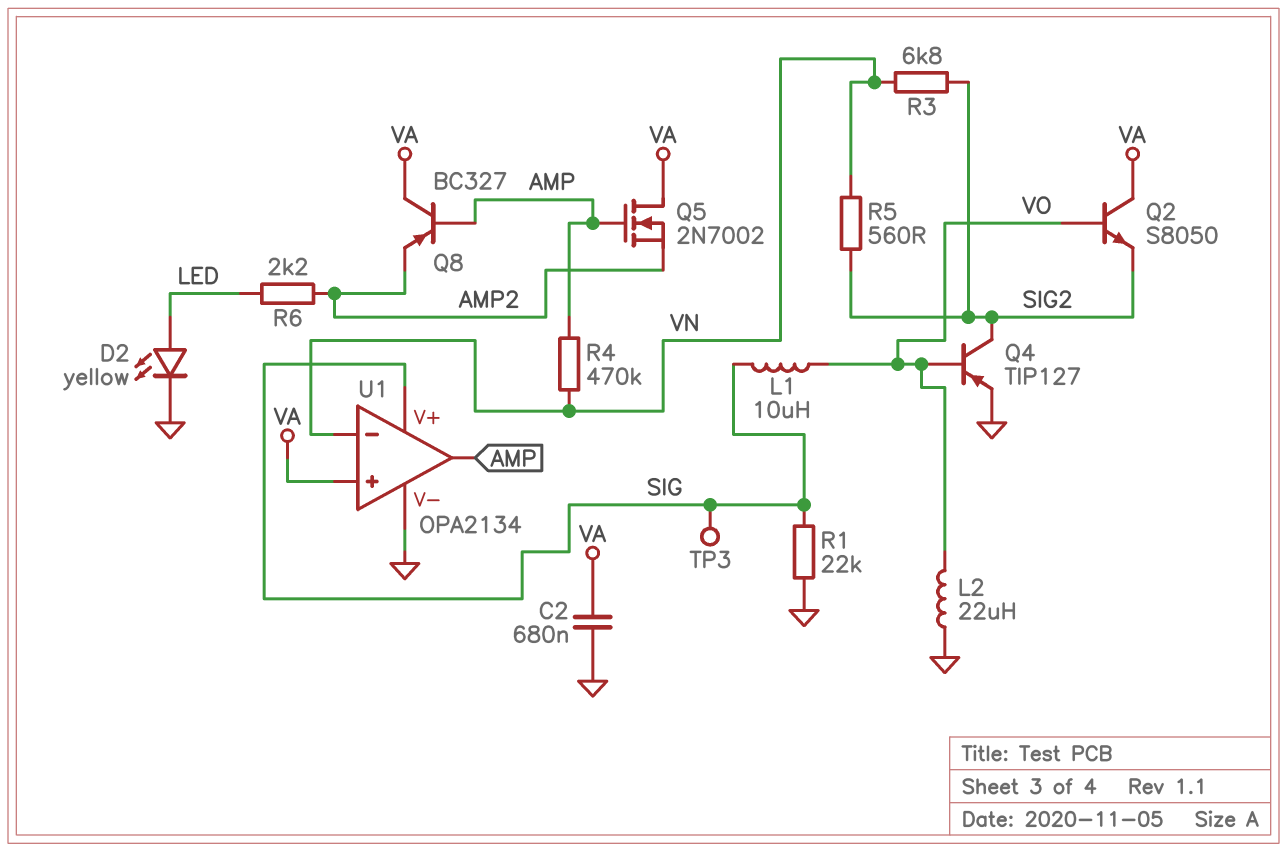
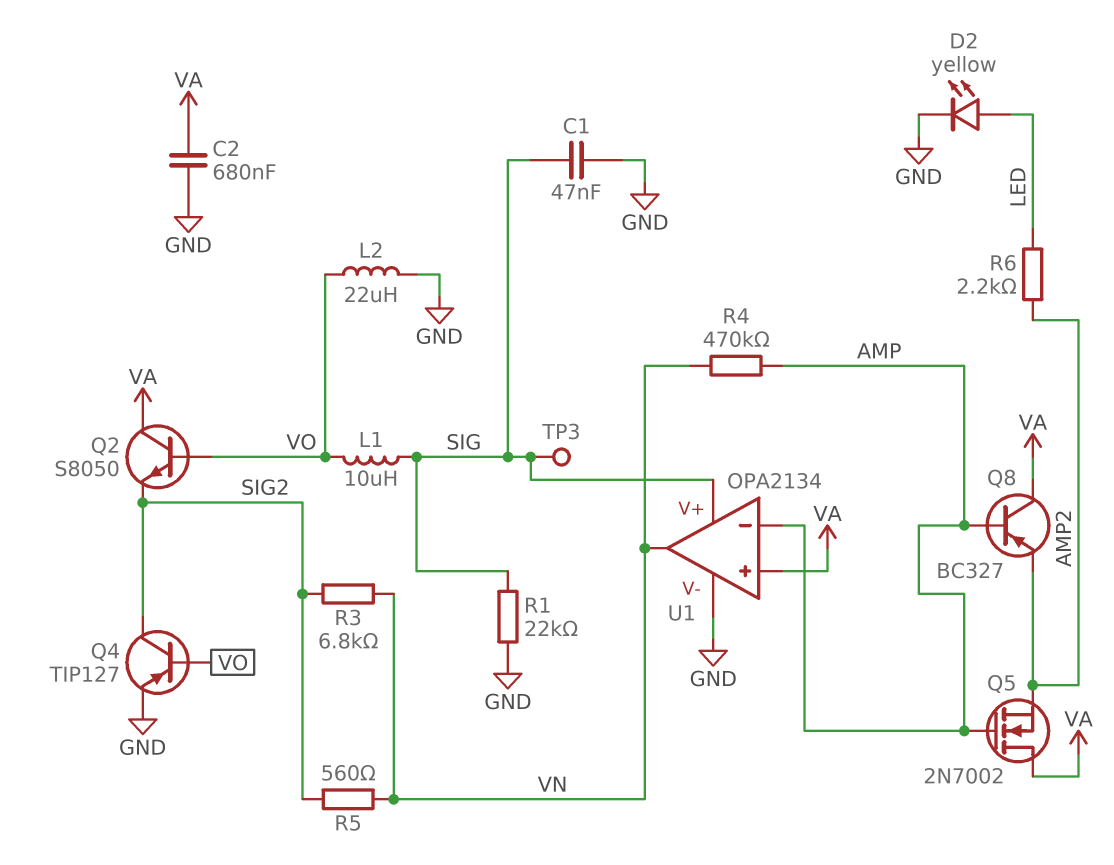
C1: none -> 47nF (GND, SIG)
U1 pin in-: VN -> AMP
U1 pin out: AMP -> VN

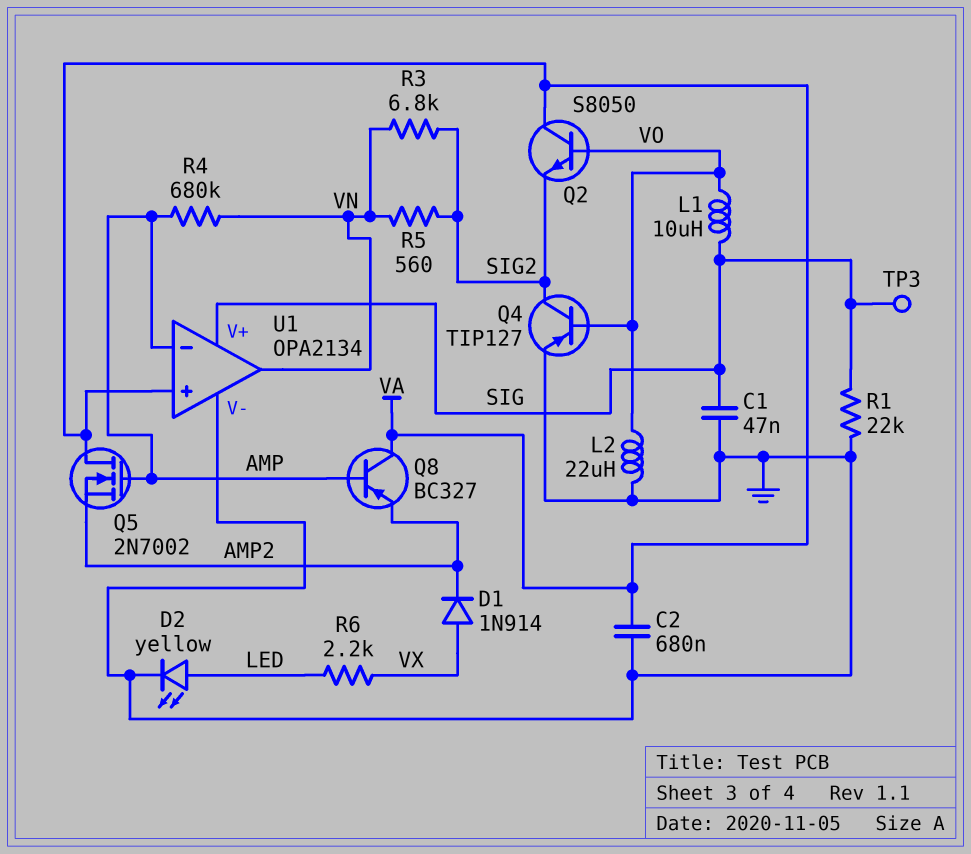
D1: none -> diode 1N914 (A VX, K AMP2)
R4: 470k (AMP, VN) -> 680k (AMP, VN)
R6: 2.2k (AMP2, LED) -> 2.2k (LED, VX)

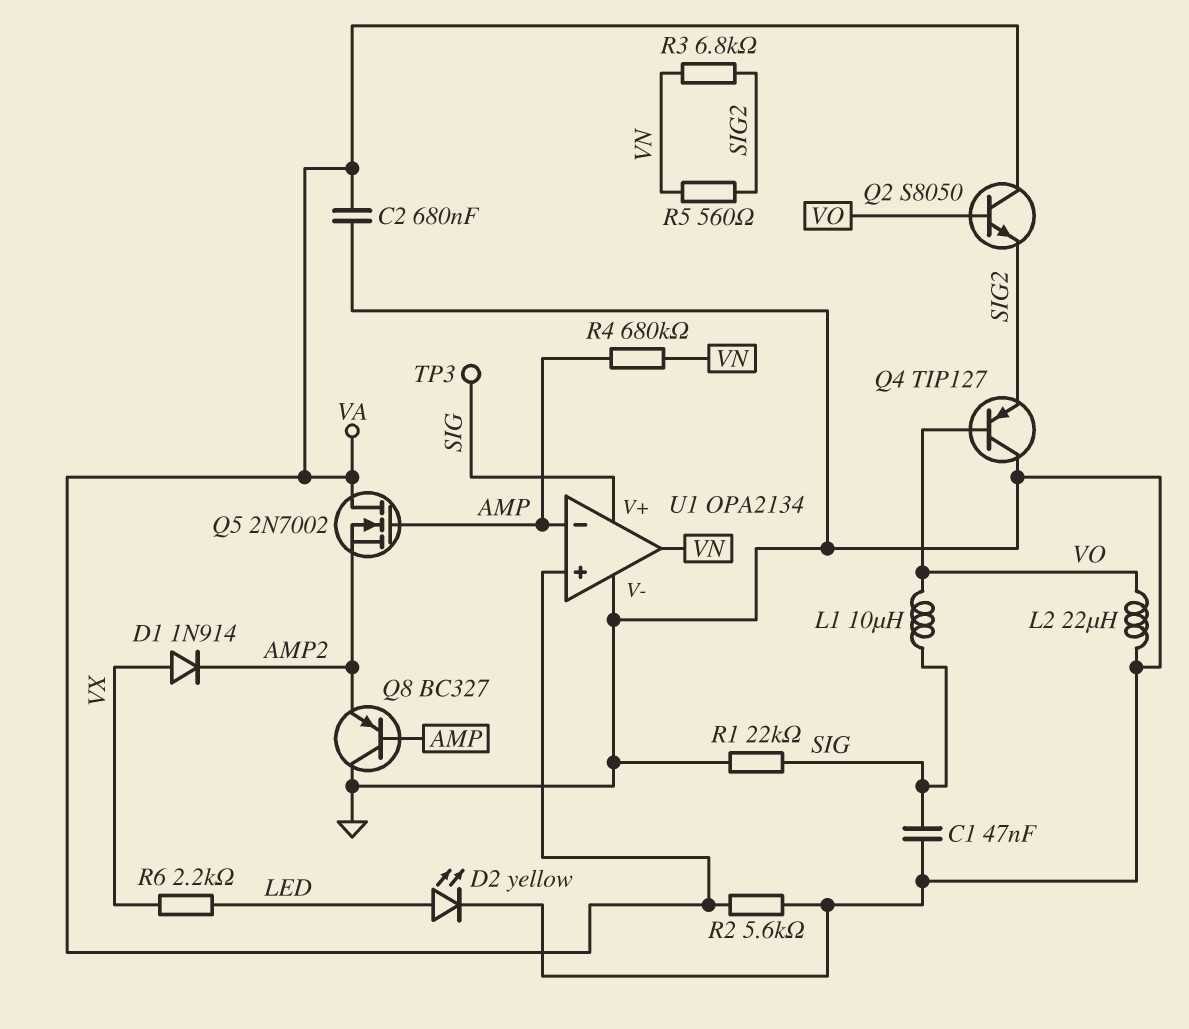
Q4: PNP TIP127 (B VO, C SIG2, E GND) -> PNP TIP127 (B VO, C GND, E SIG2)
Q8: PNP BC327 (B AMP, C VA, E AMP2) -> PNP BC327 (B AMP, C GND, E AMP2)
R2: none -> 5.6k (GND, VA)

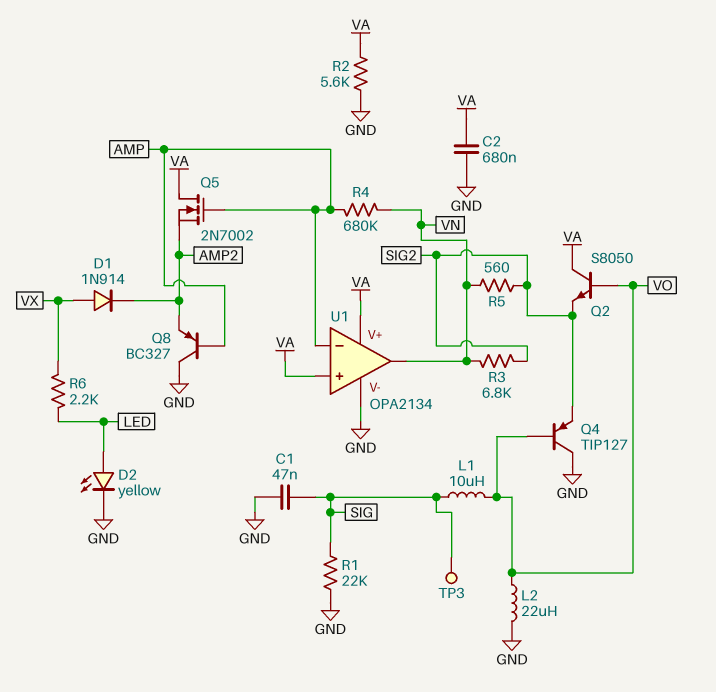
U1 pin V+: SIG -> VA

